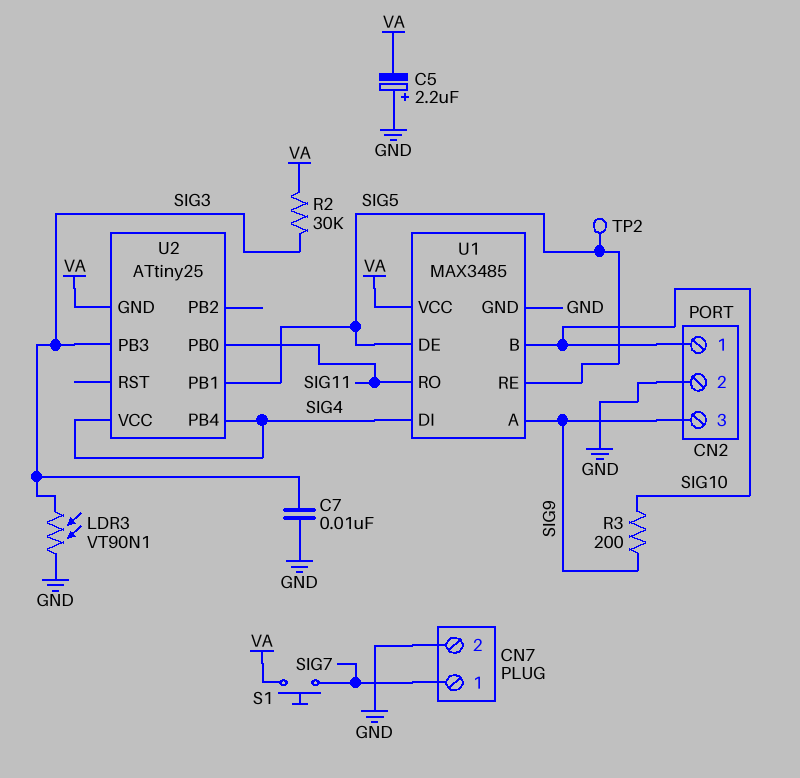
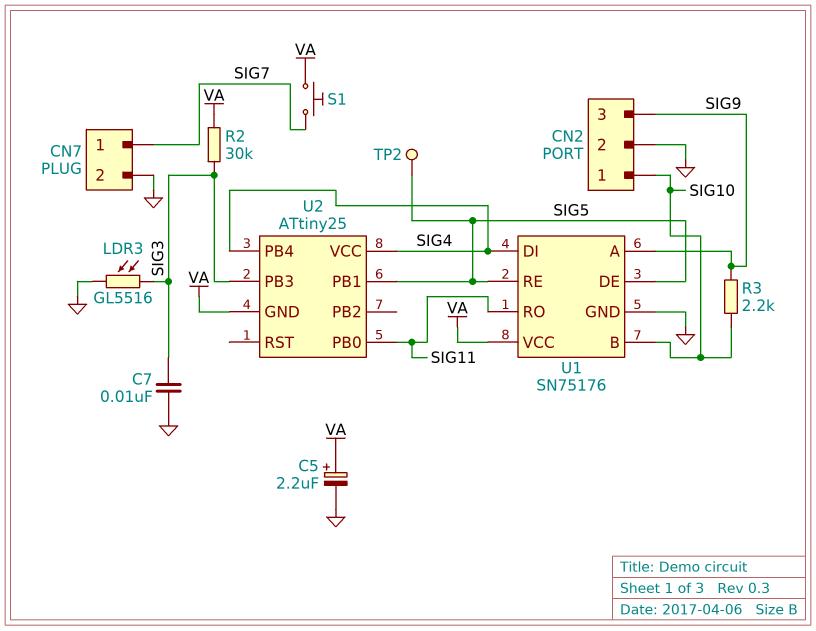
C5: 2.2uF (plus GND, minus VA) -> 2.2uF (plus VA, minus GND)
LDR3: VT90N1 (GND, SIG3) -> GL5516 (GND, SIG3)
R3: 200 (SIG9, SIG10) -> 2.2k (SIG9, SIG10)
U1: MAX3485 -> SN75176

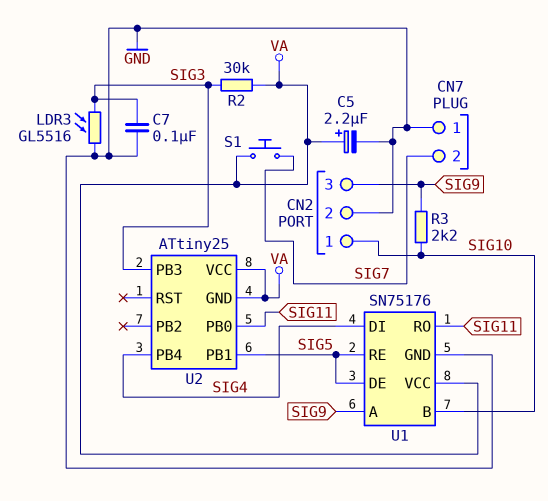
C7: 10nF (GND, SIG3) -> 100nF (GND, SIG3)
CN7 pin 1: SIG7 -> GND
CN7 pin 2: GND -> SIG7
TP2: test point (SIG5) -> none
U2 pin VCC: SIG4 -> VA

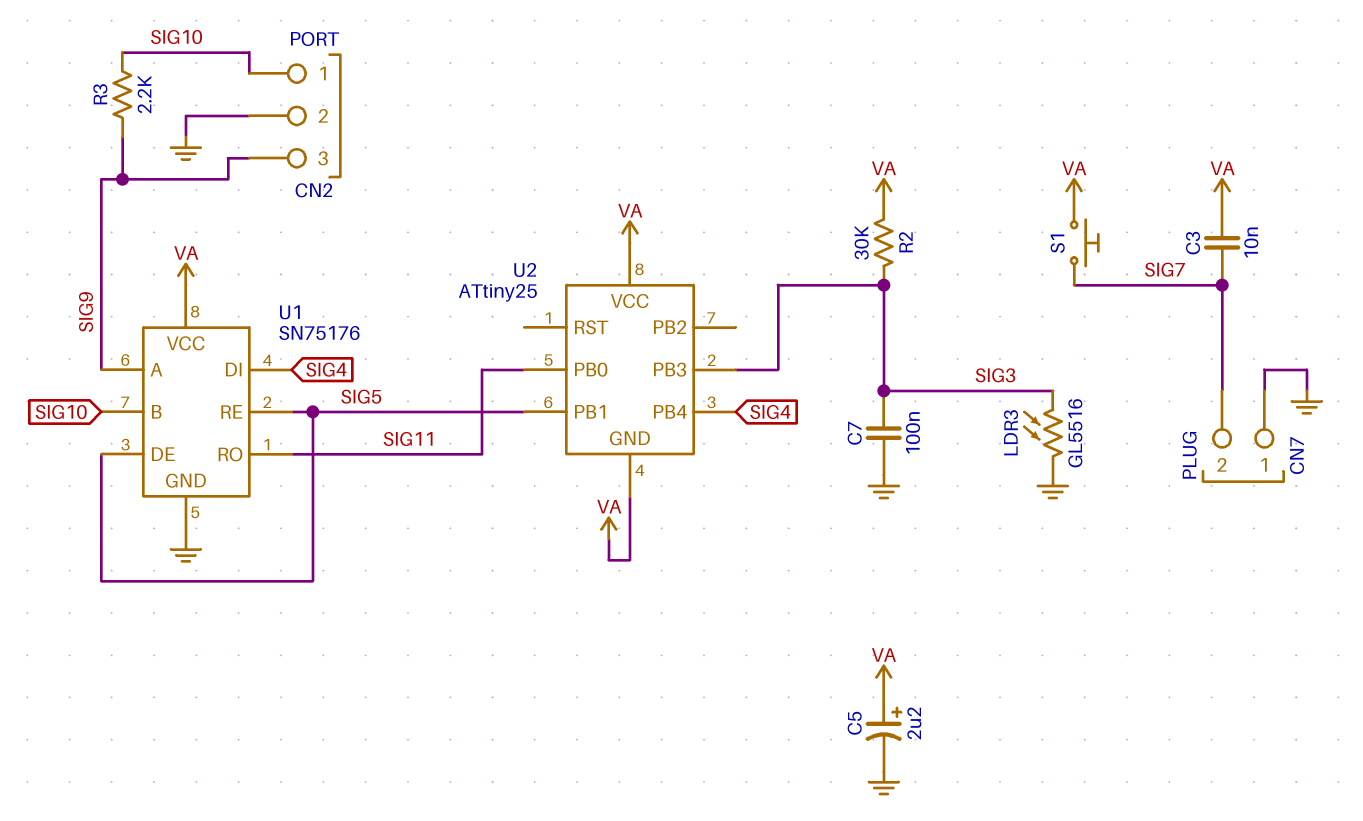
C3: none -> 10nF (SIG7, VA)

